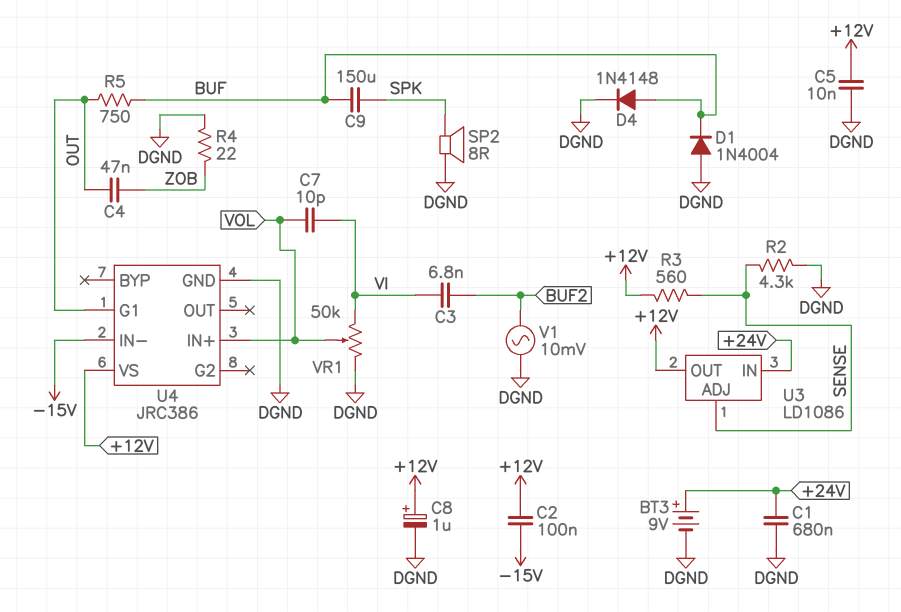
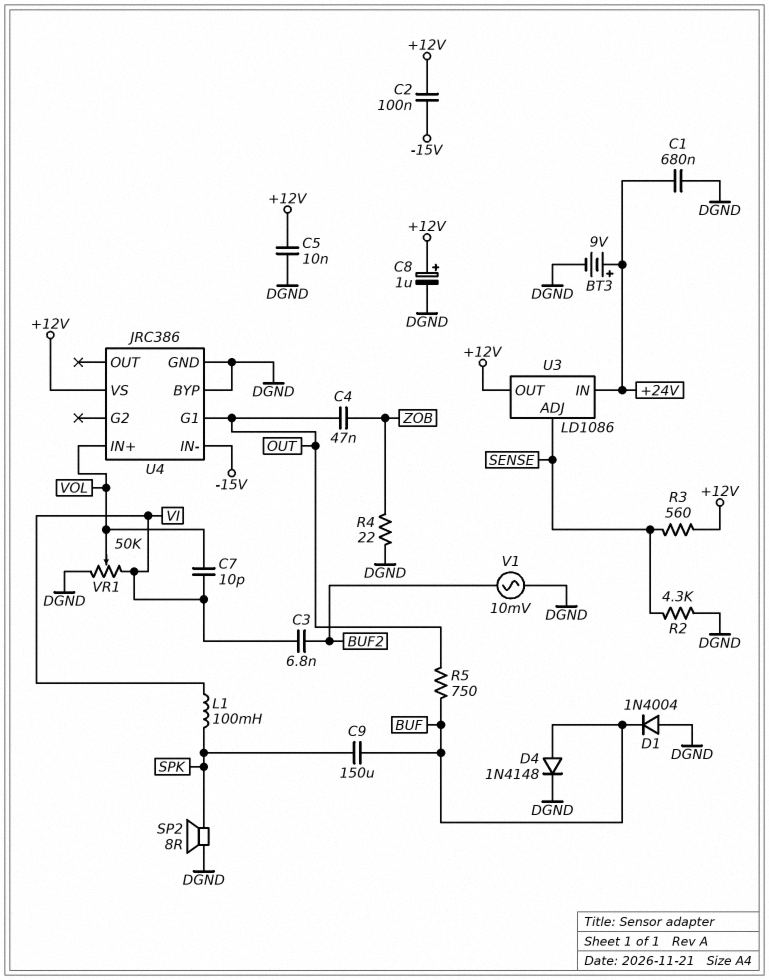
L1: none -> 100mH (SPK, VI)
U4 pin BYP: none -> DGND

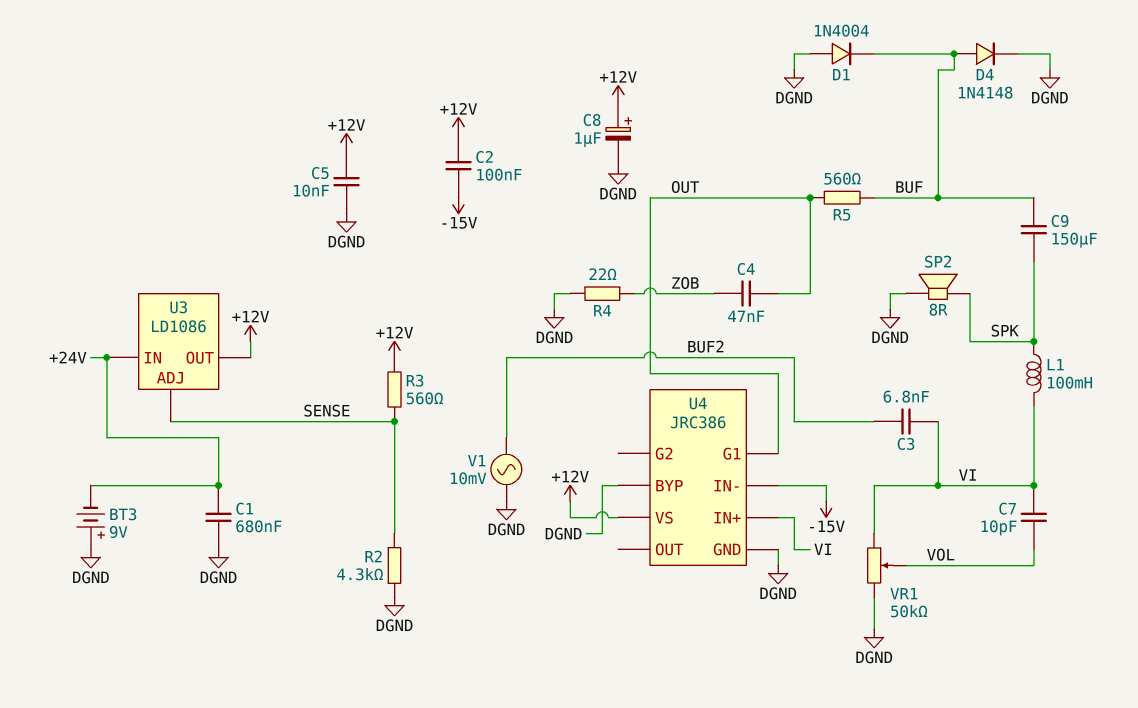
BT3: 9V (plus +24V, minus DGND) -> 9V (plus DGND, minus +24V)
R5: 750 (BUF, OUT) -> 560 (BUF, OUT)
U4 pin IN+: VOL -> VI

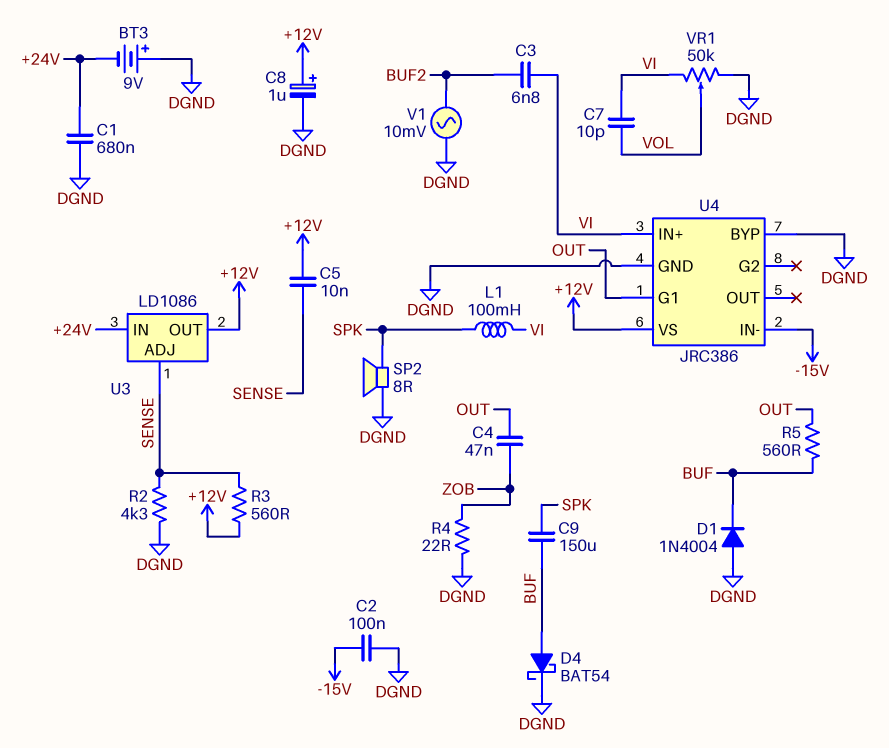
C2: 100nF (+12V, -15V) -> 100nF (-15V, DGND)
C5: 10nF (+12V, DGND) -> 10nF (+12V, SENSE)
D4: diode 1N4148 (A BUF, K DGND) -> schottky BAT54 (A BUF, K DGND)

